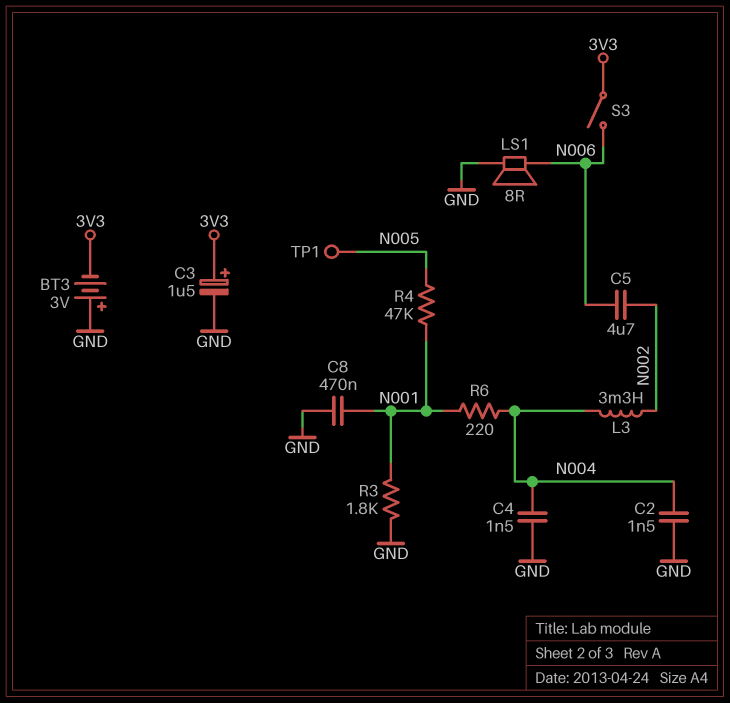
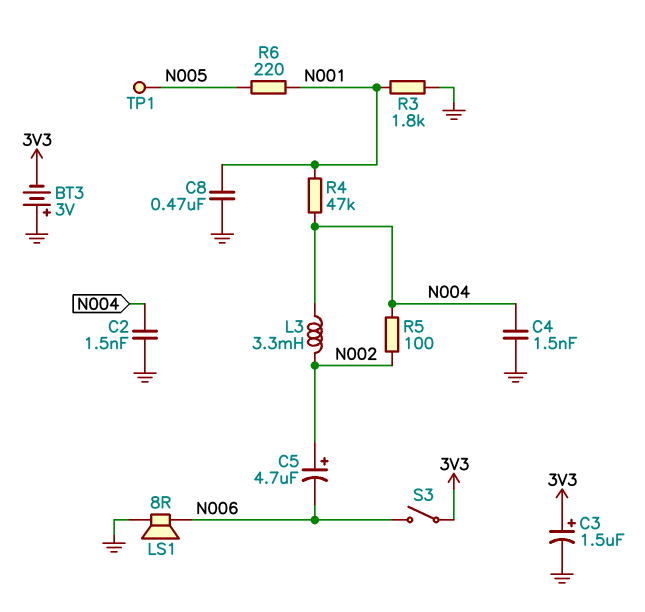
C5: 4.7uF (N002, N006) -> 4.7uF (plus N002, minus N006)
R4: 47k (N001, N005) -> 47k (N001, N004)
R5: none -> 100 (N002, N004)
R6: 220 (N001, N004) -> 220 (N001, N005)

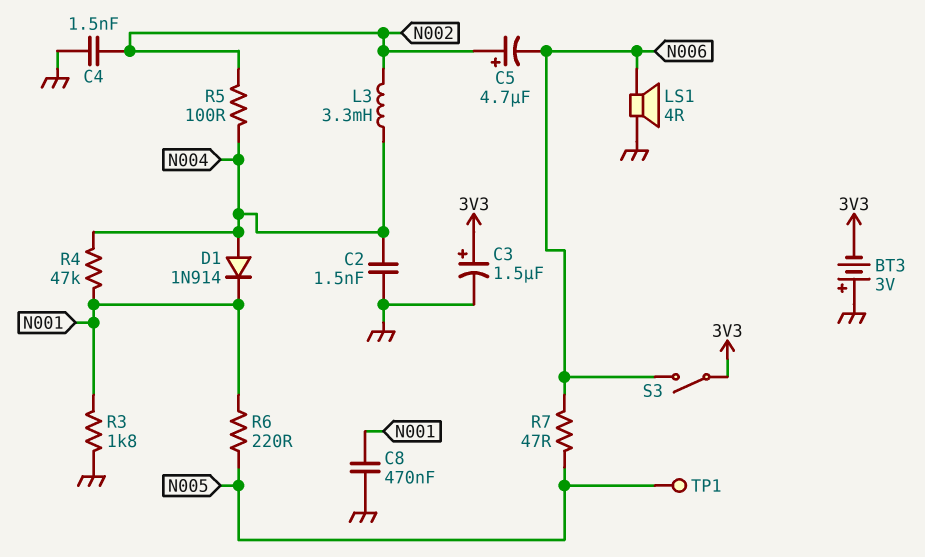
C4: 1.5nF (GND, N004) -> 1.5nF (GND, N002)
D1: none -> diode 1N914 (A N004, K N001)
LS1: speaker 8R (GND, N006) -> speaker 4R (GND, N006)
R7: none -> 47 (N005, N006)

